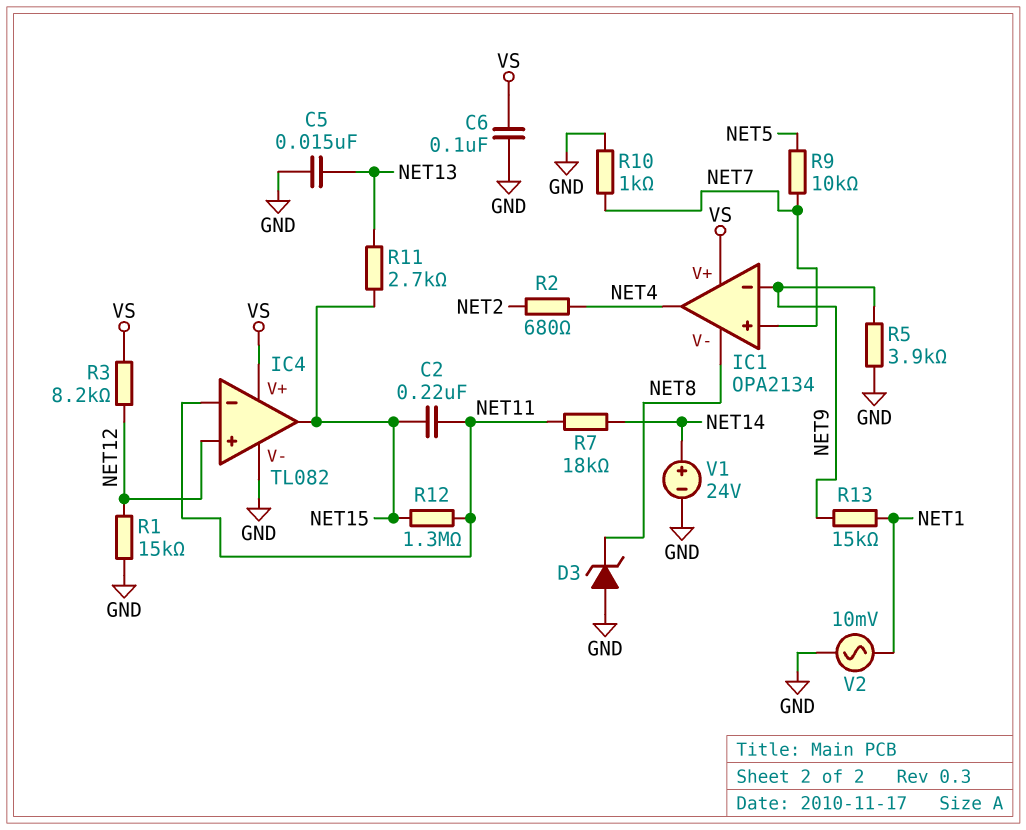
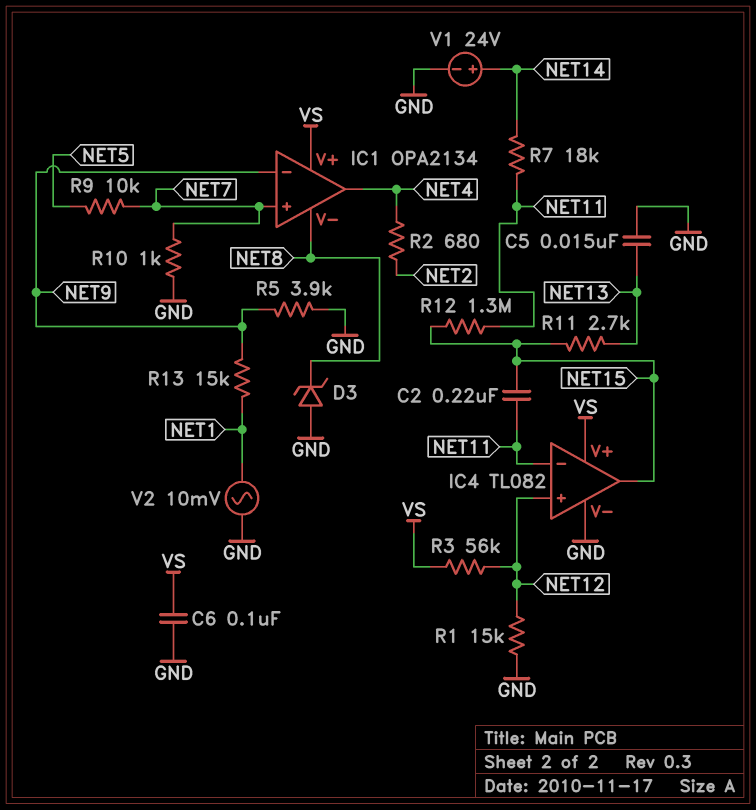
R3: 8.2k (NET12, VS) -> 56k (NET12, VS)

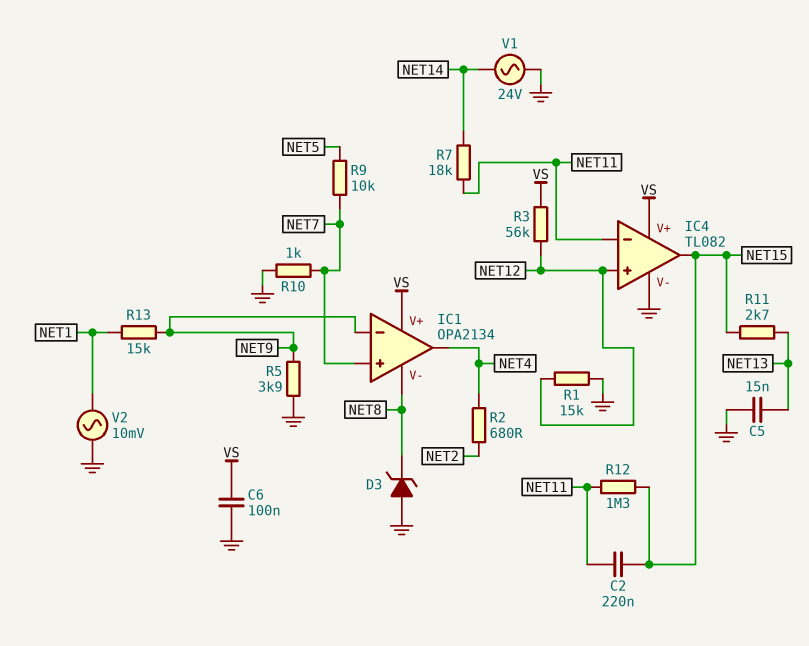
V1: 24V (plus NET14, minus GND) -> AC 24V (GND, NET14)

